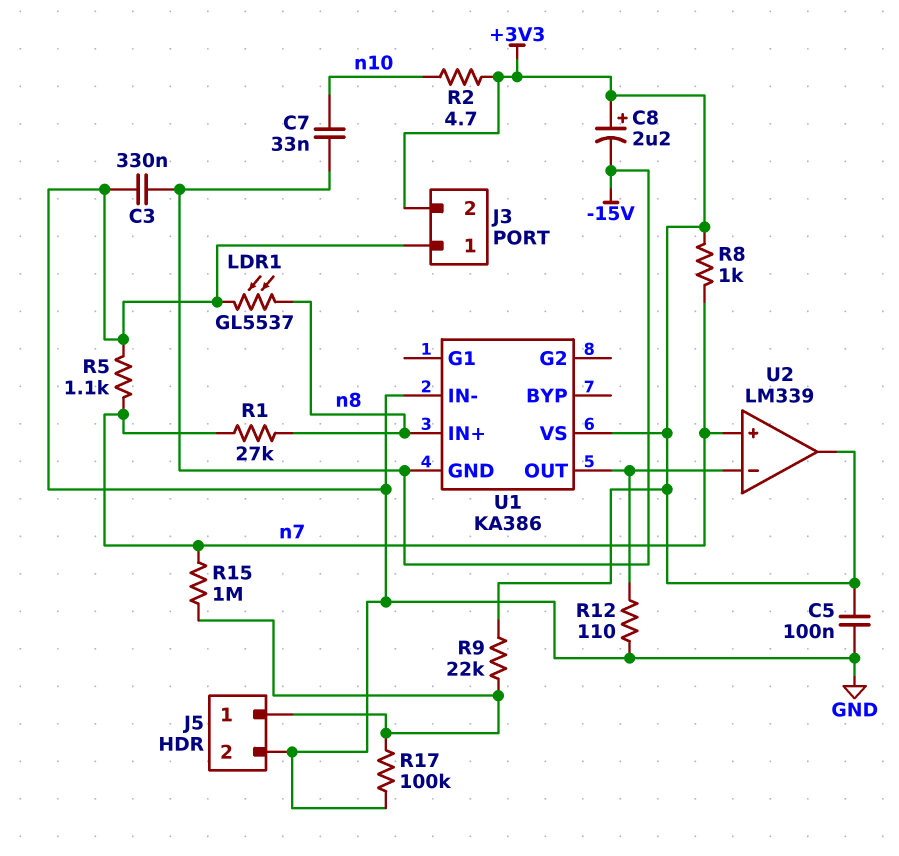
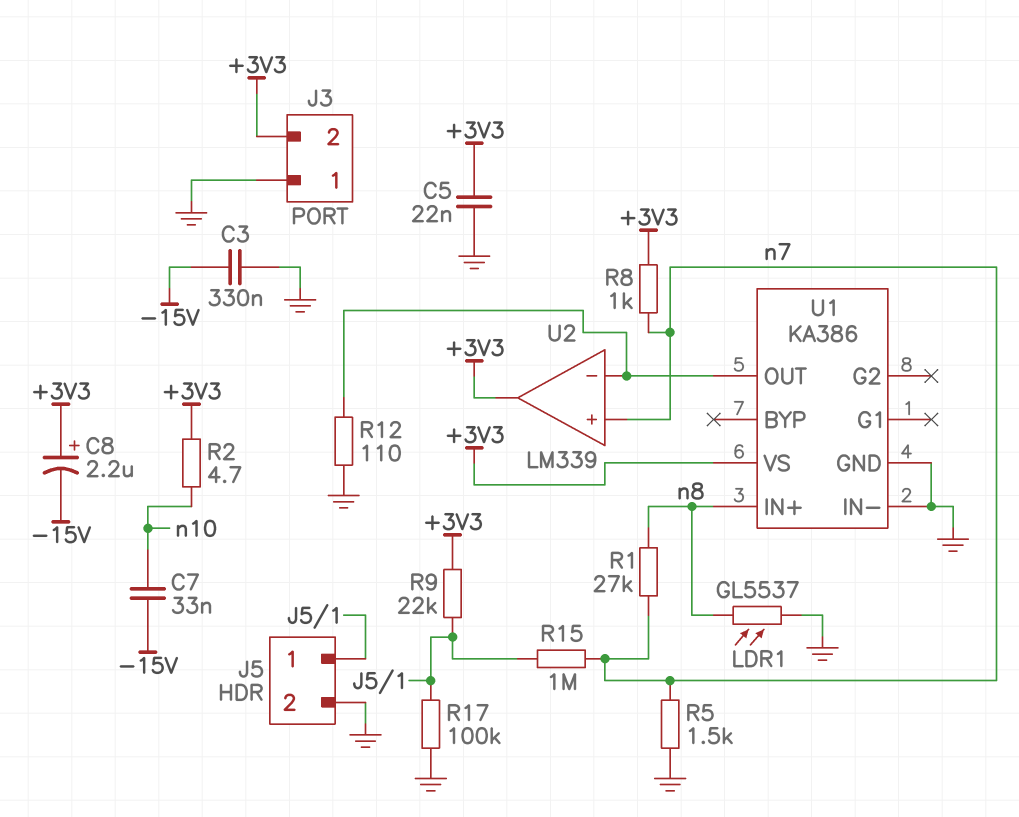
C5: 100nF (+3V3, GND) -> 22nF (+3V3, GND)
R5: 1.1k (GND, n7) -> 1.5k (GND, n7)
U1 pin GND: -15V -> GND

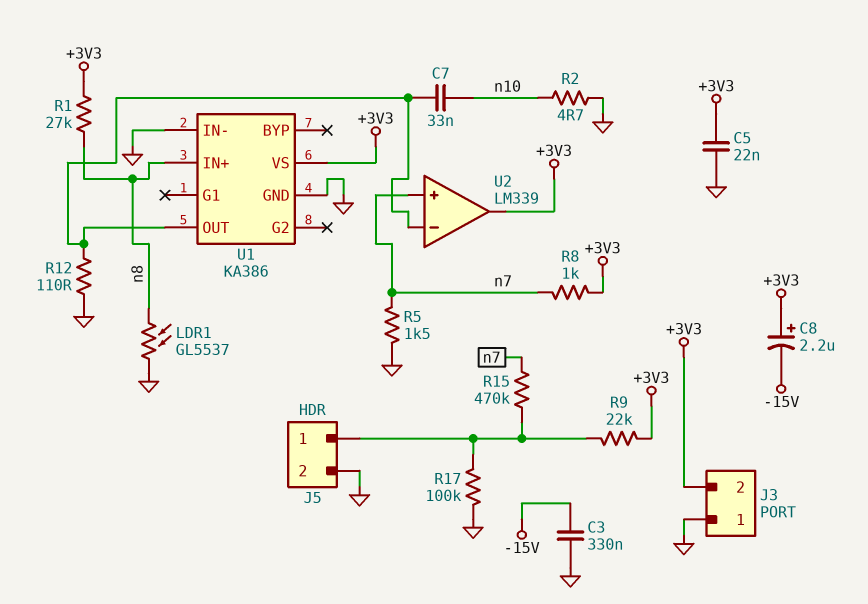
C7: 33nF (-15V, n10) -> 33nF (U1/OUT, n10)
R1: 27k (n7, n8) -> 27k (+3V3, n8)
R2: 4.7 (+3V3, n10) -> 4.7 (GND, n10)
R15: 1M (J5/1, n7) -> 470k (J5/1, n7)

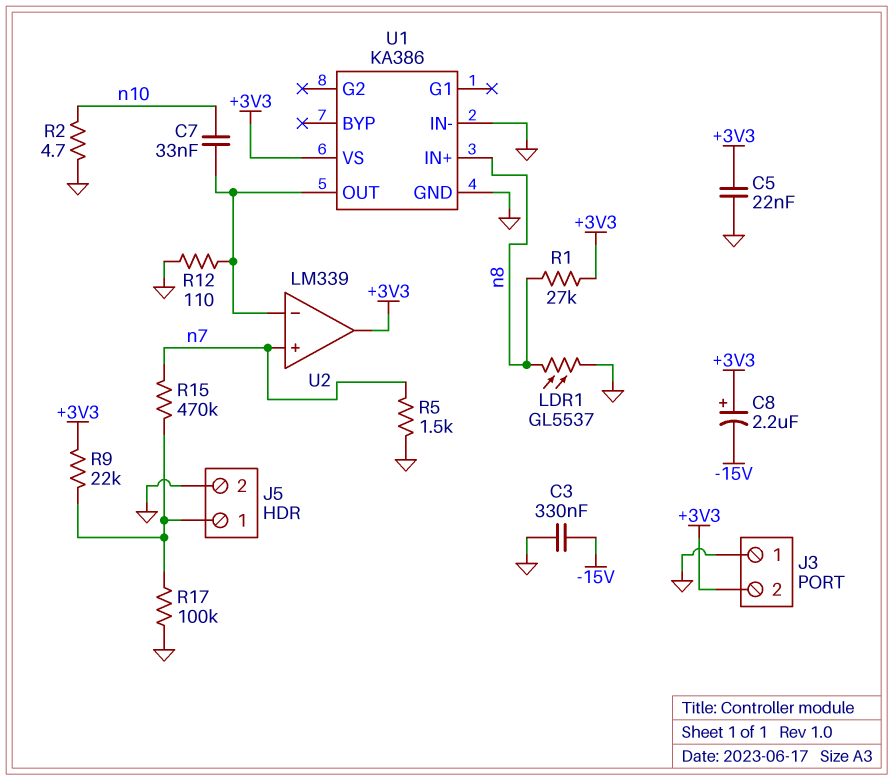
R8: 1k (+3V3, n7) -> none

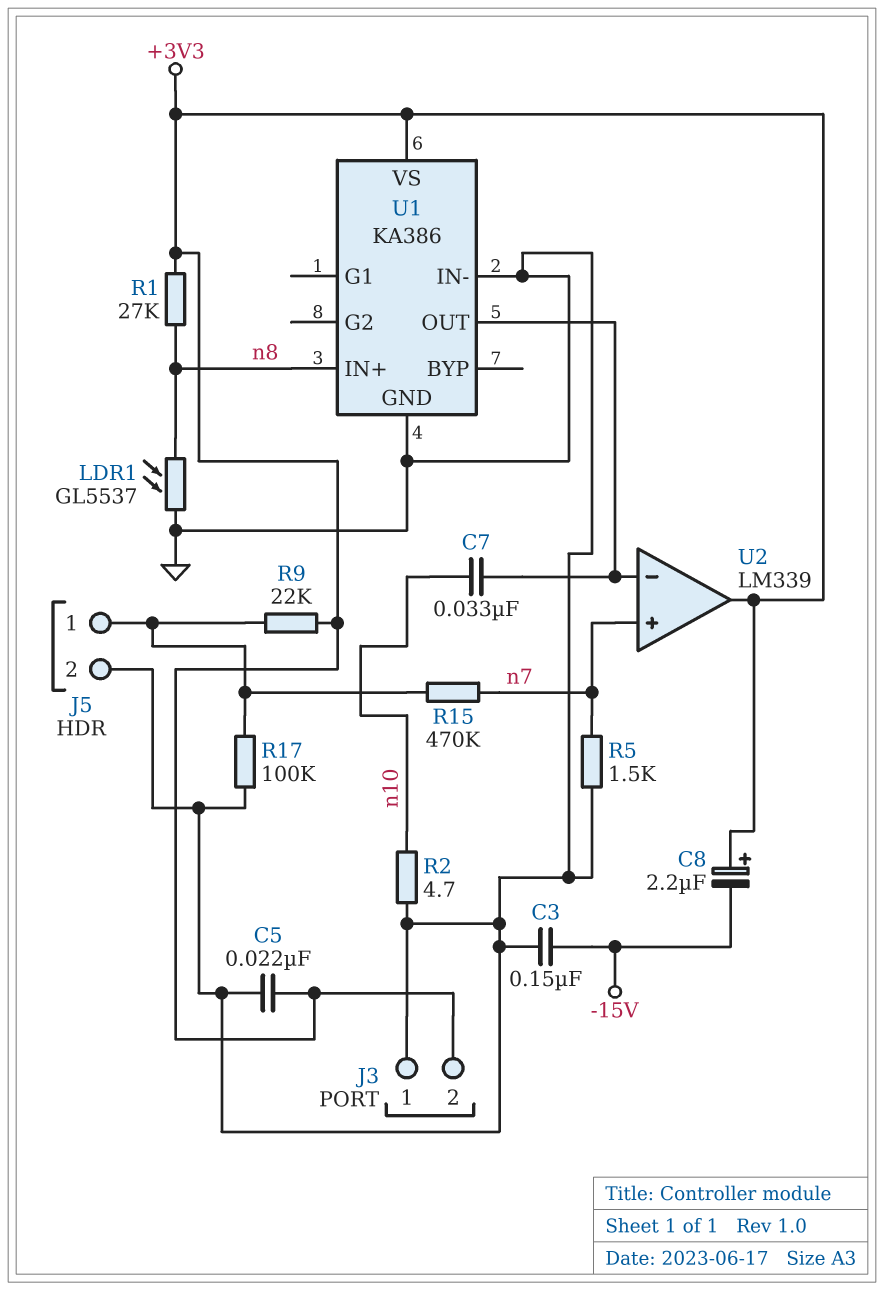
C3: 330nF (-15V, GND) -> 150nF (-15V, GND)
R12: 110 (GND, U1/OUT) -> none

